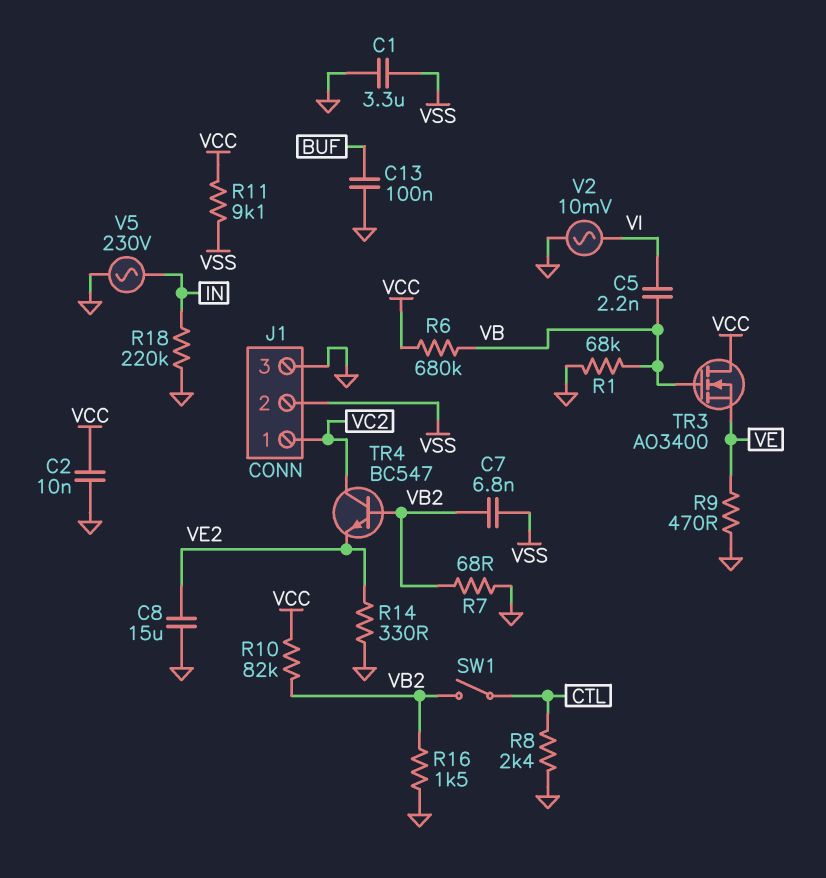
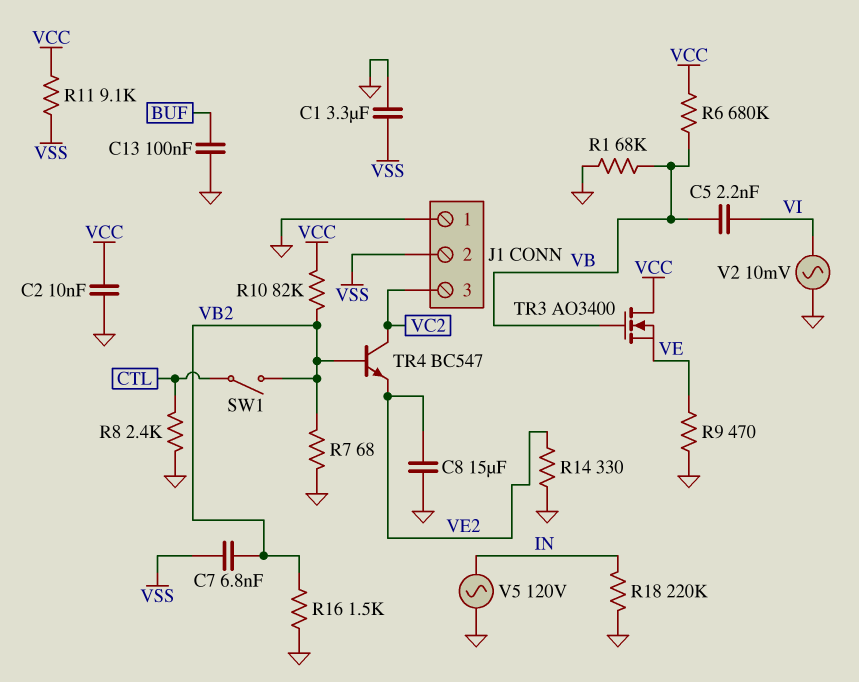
J1 pin 1: VC2 -> GND
J1 pin 3: GND -> VC2
V5: AC 230V (GND, IN) -> AC 120V (GND, IN)

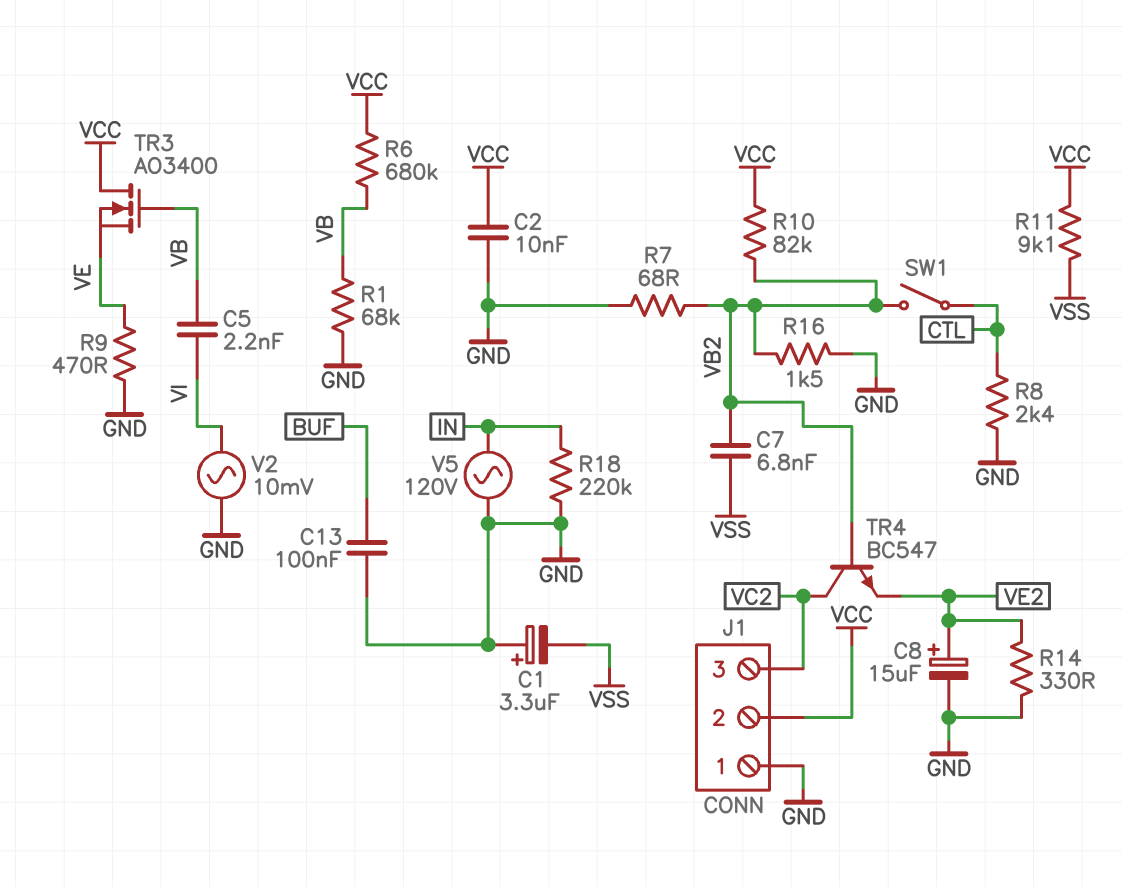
C1: 3.3uF (GND, VSS) -> 3.3uF (plus GND, minus VSS)
C8: 15uF (GND, VE2) -> 15uF (plus VE2, minus GND)
J1 pin 2: VSS -> VCC

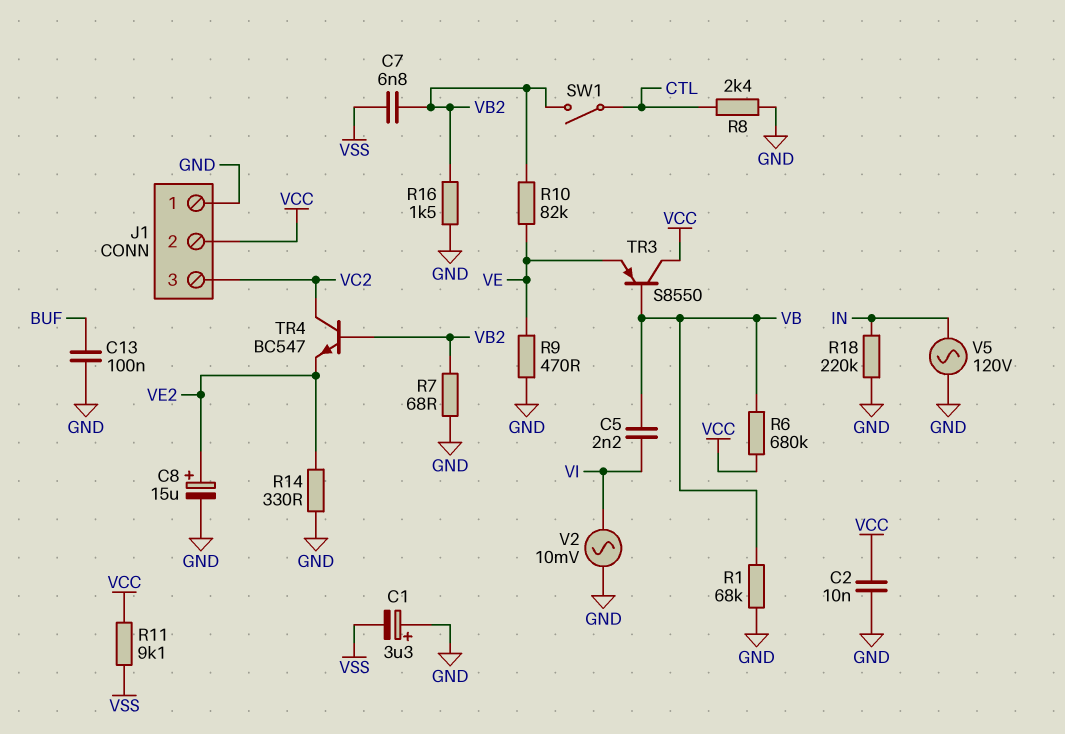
R10: 82k (VB2, VCC) -> 82k (VB2, VE)
TR3: NMOS AO3400 (G VB, D VCC, S VE) -> PNP S8550 (B VB, C VCC, E VE)

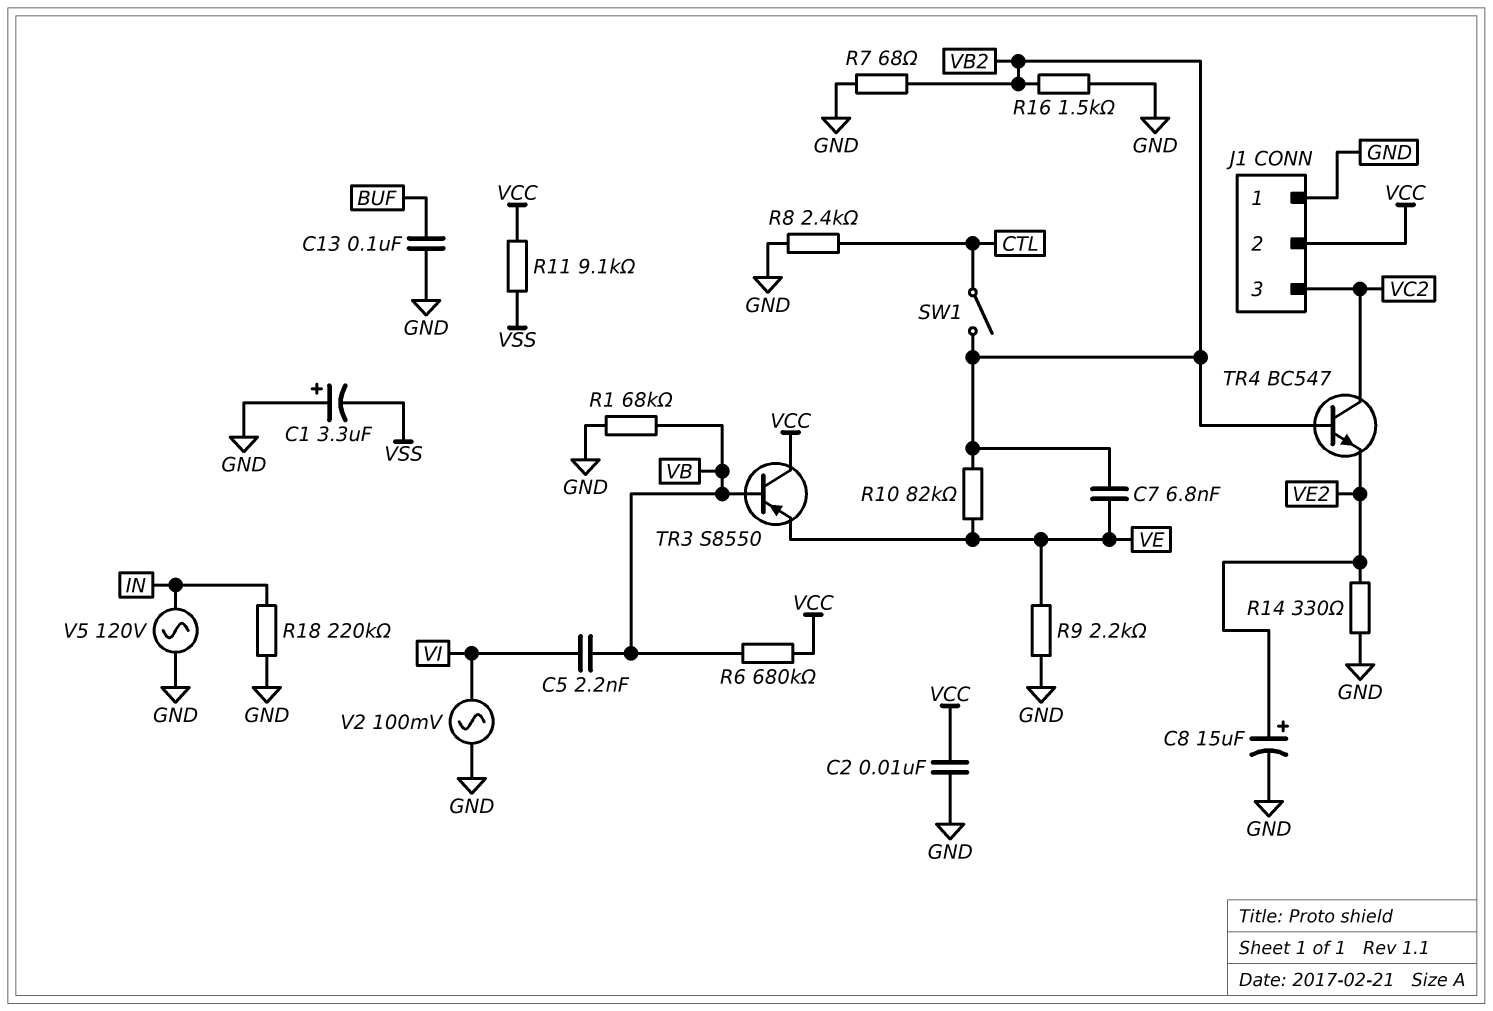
C7: 6.8nF (VB2, VSS) -> 6.8nF (VB2, VE)
R9: 470 (GND, VE) -> 2.2k (GND, VE)
V2: AC 10mV (GND, VI) -> AC 100mV (GND, VI)

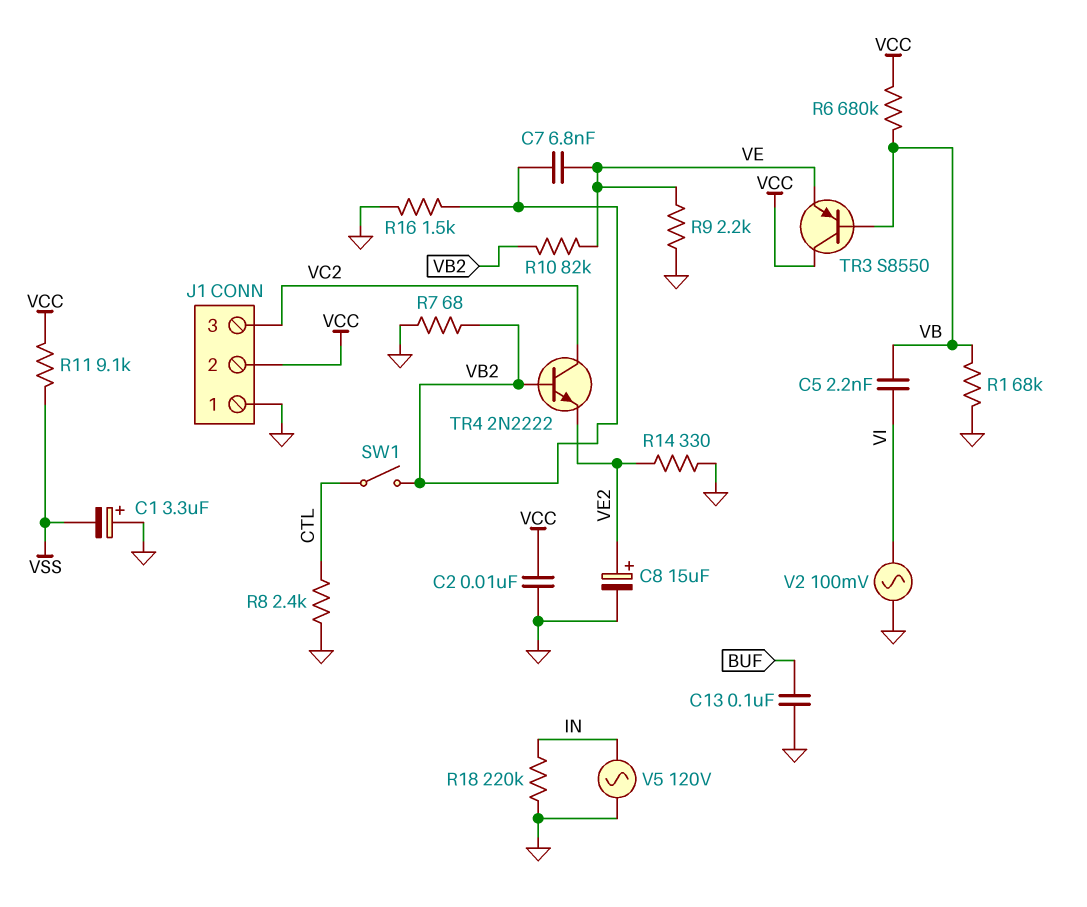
TR4: NPN BC547 (B VB2, C VC2, E VE2) -> NPN 2N2222 (B VB2, C VC2, E VE2)

